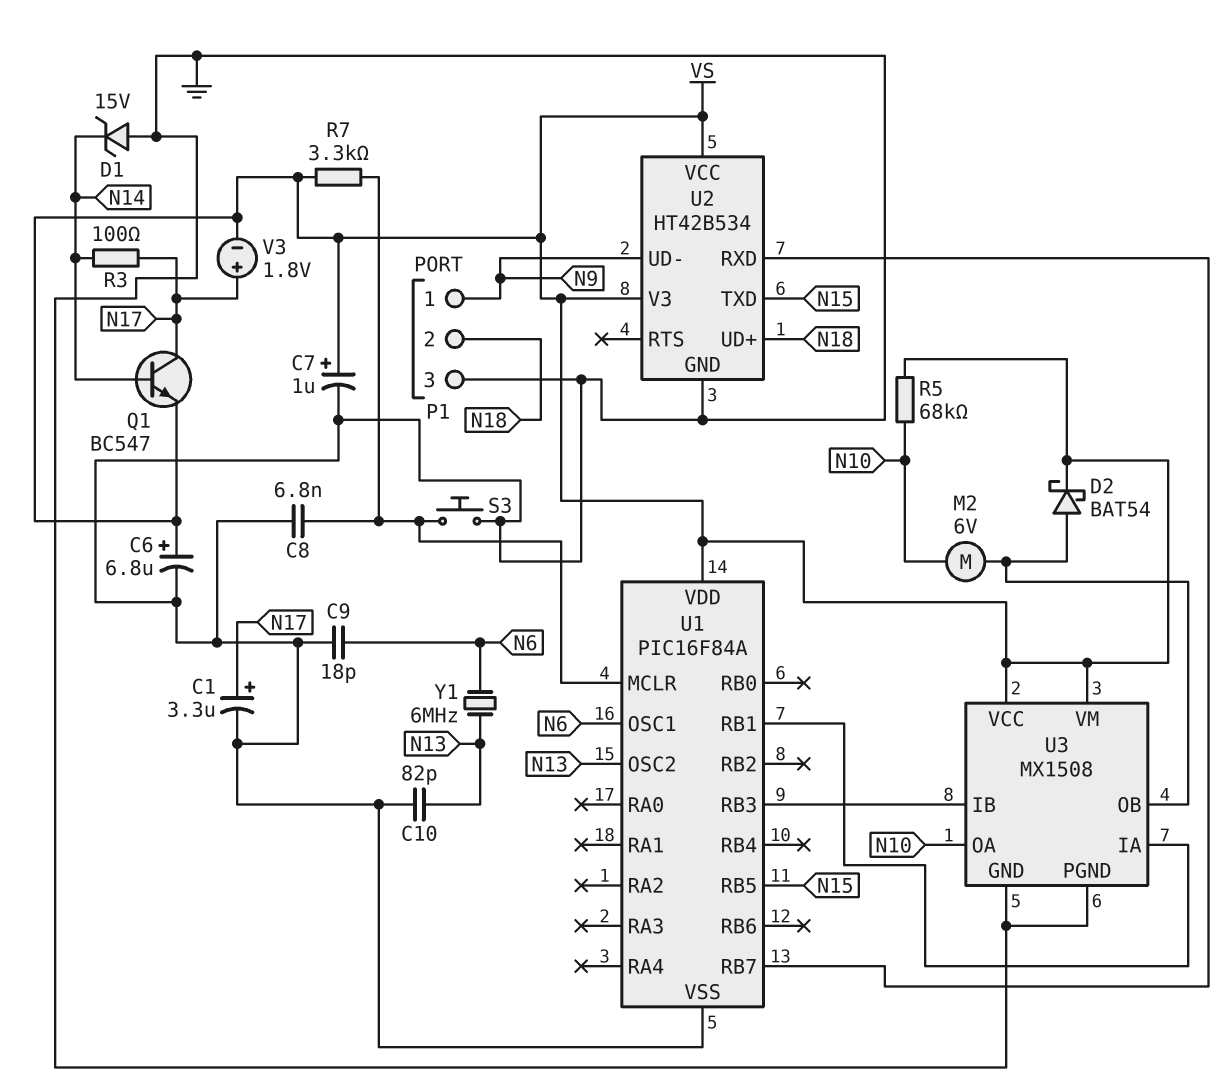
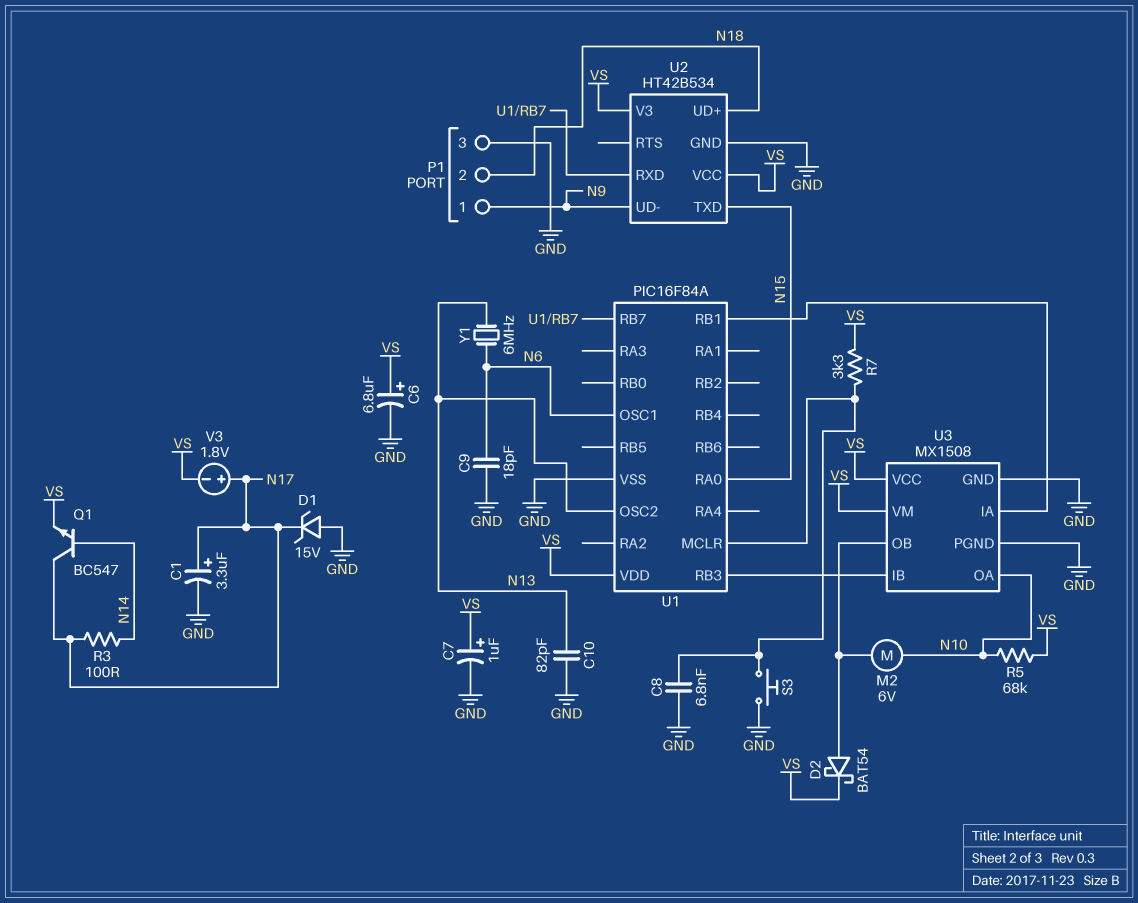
D1: zener 15V (A GND, K N14) -> zener 15V (A GND, K N17)
U1 pin RA0: none -> N15
U1 pin RB5: N15 -> none

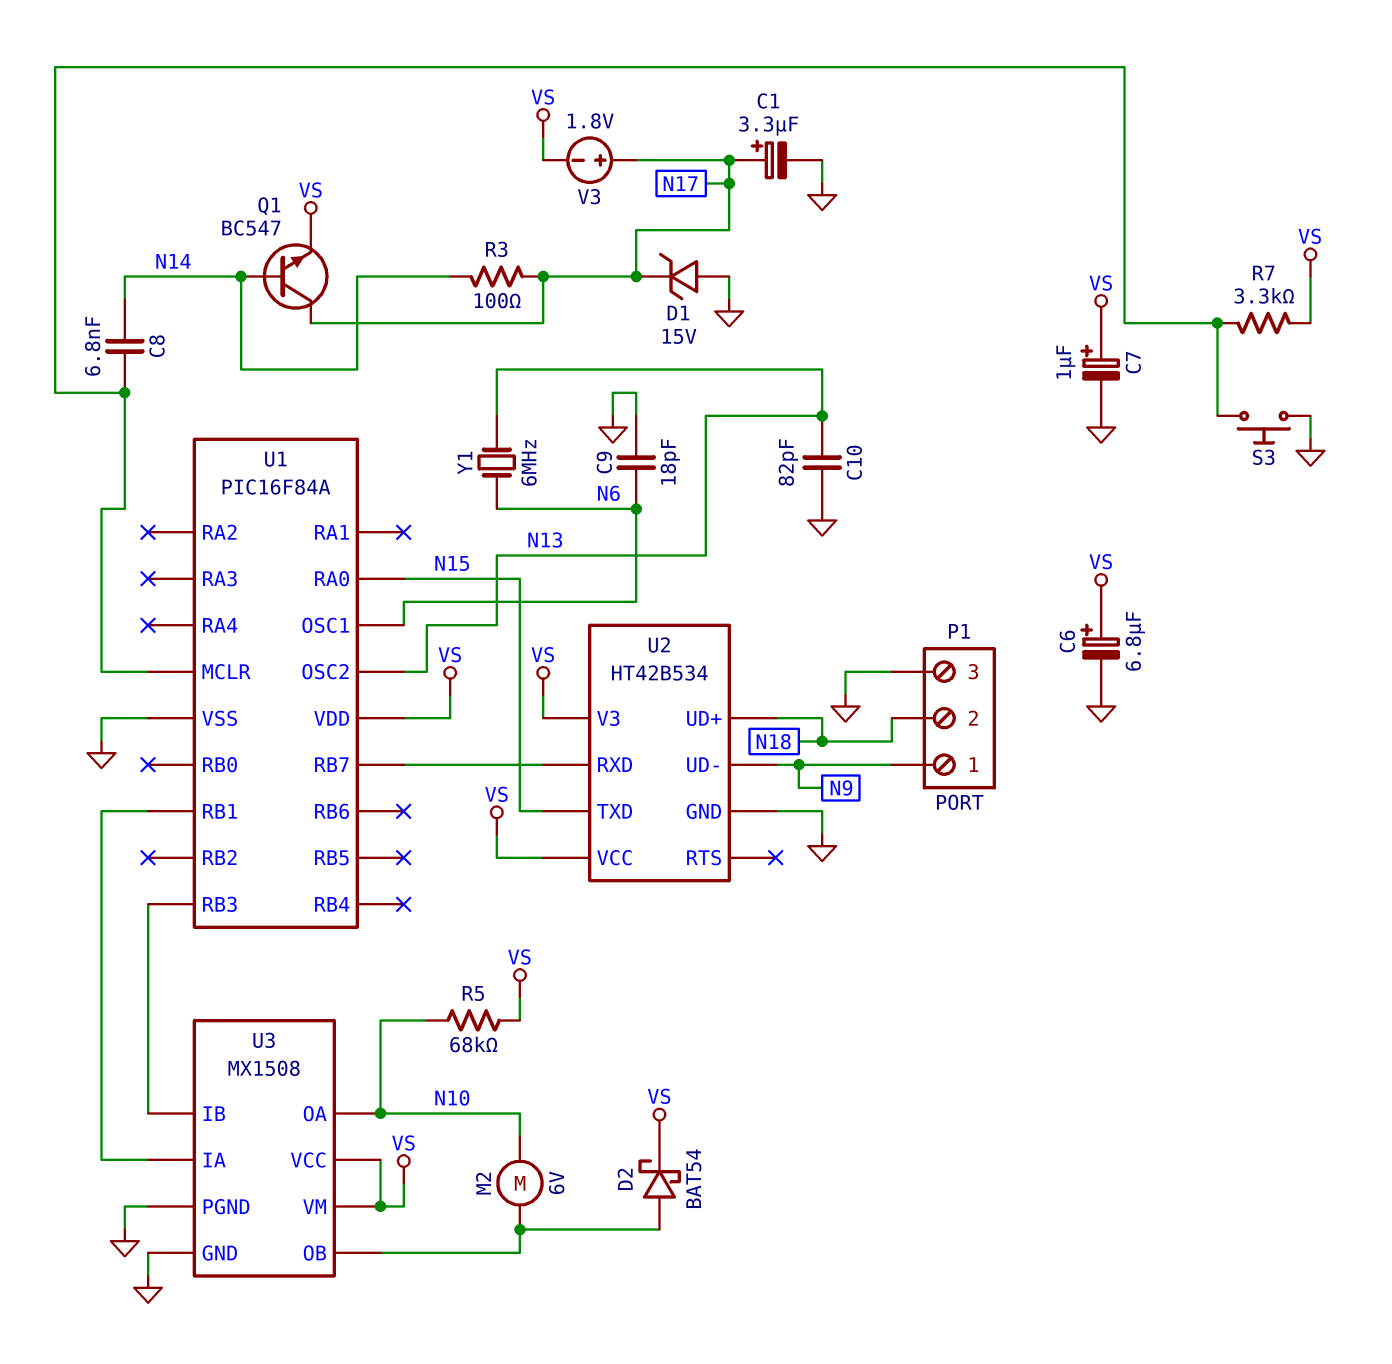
C8: 6.8nF (GND, U1/MCLR) -> 6.8nF (N14, U1/MCLR)

